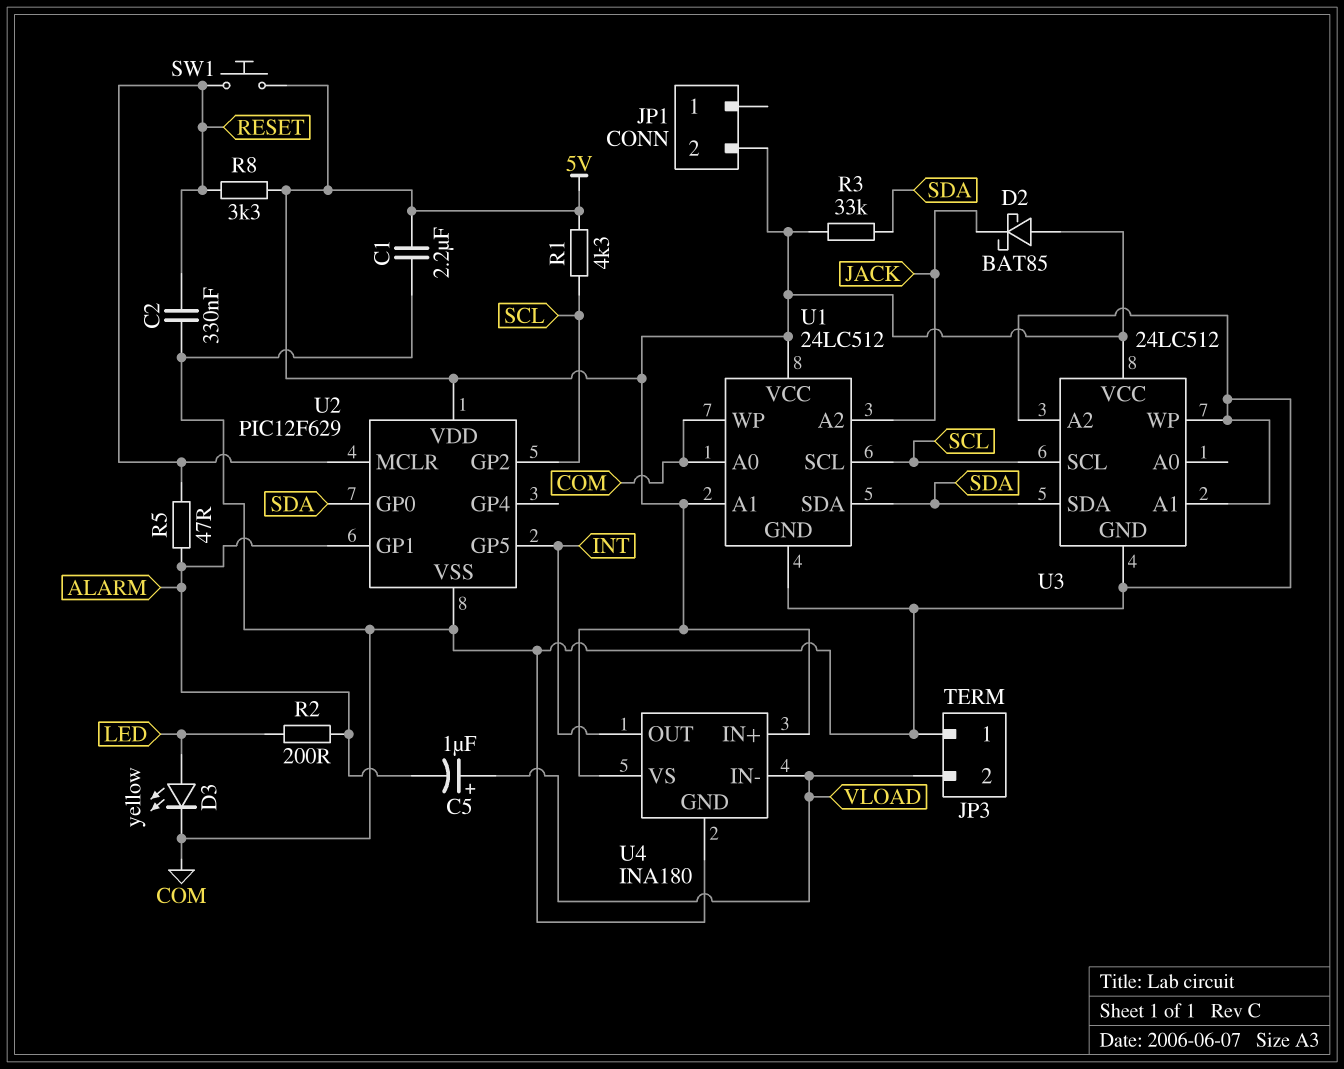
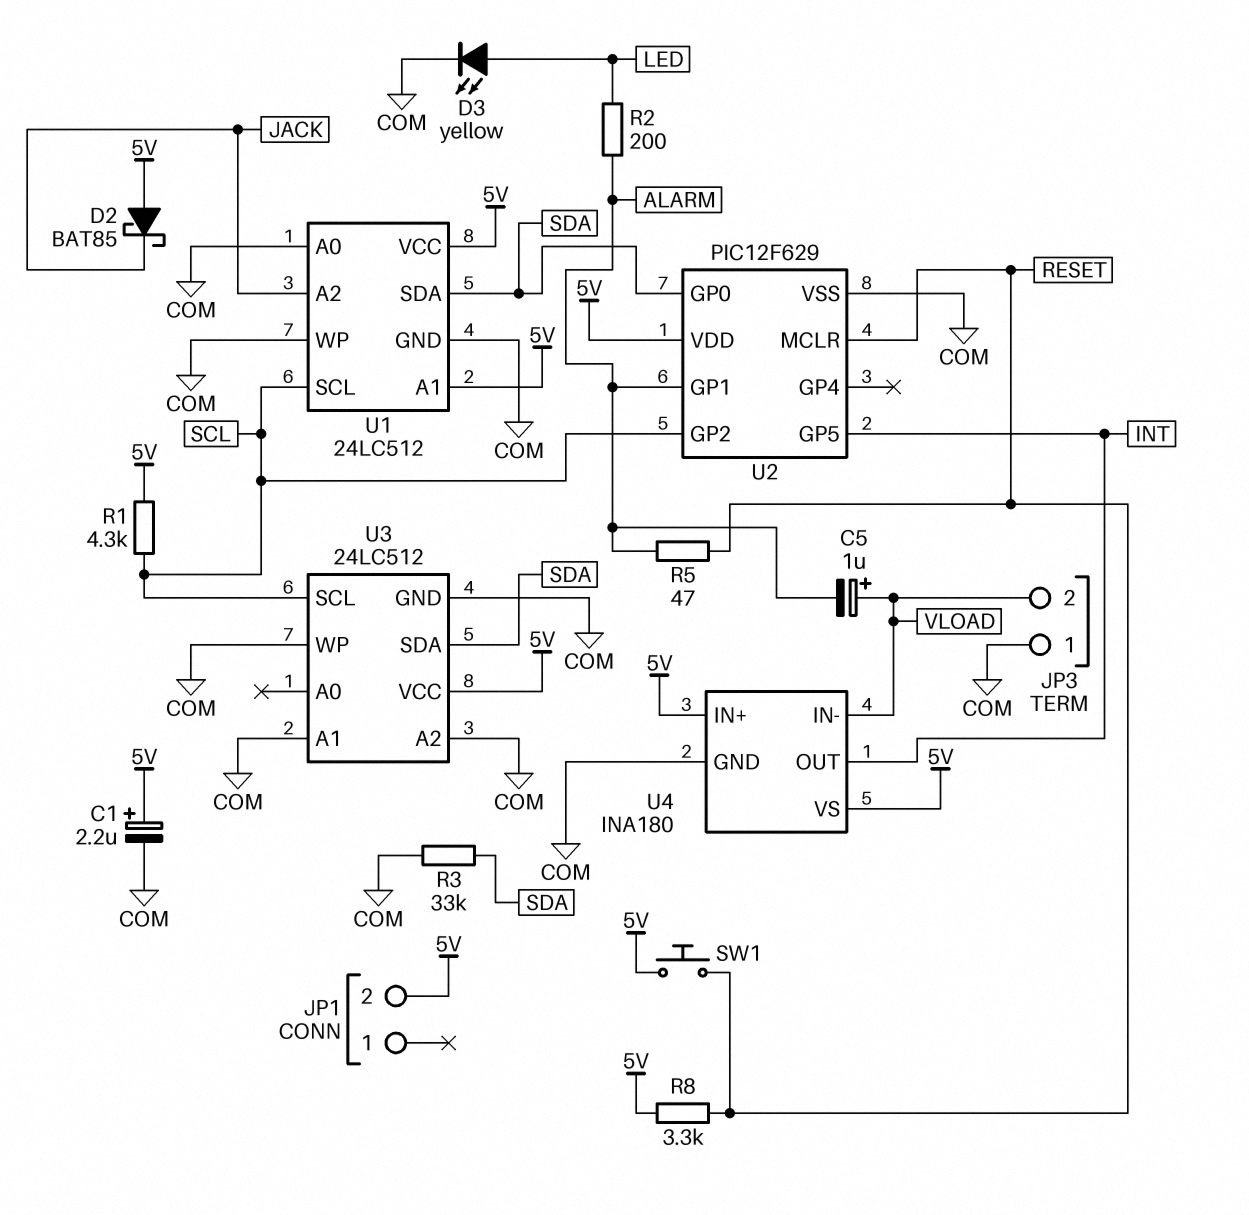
C1: 2.2uF (5V, COM) -> 2.2uF (plus 5V, minus COM)
C2: 330nF (COM, RESET) -> none
R3: 33k (5V, SDA) -> 33k (COM, SDA)

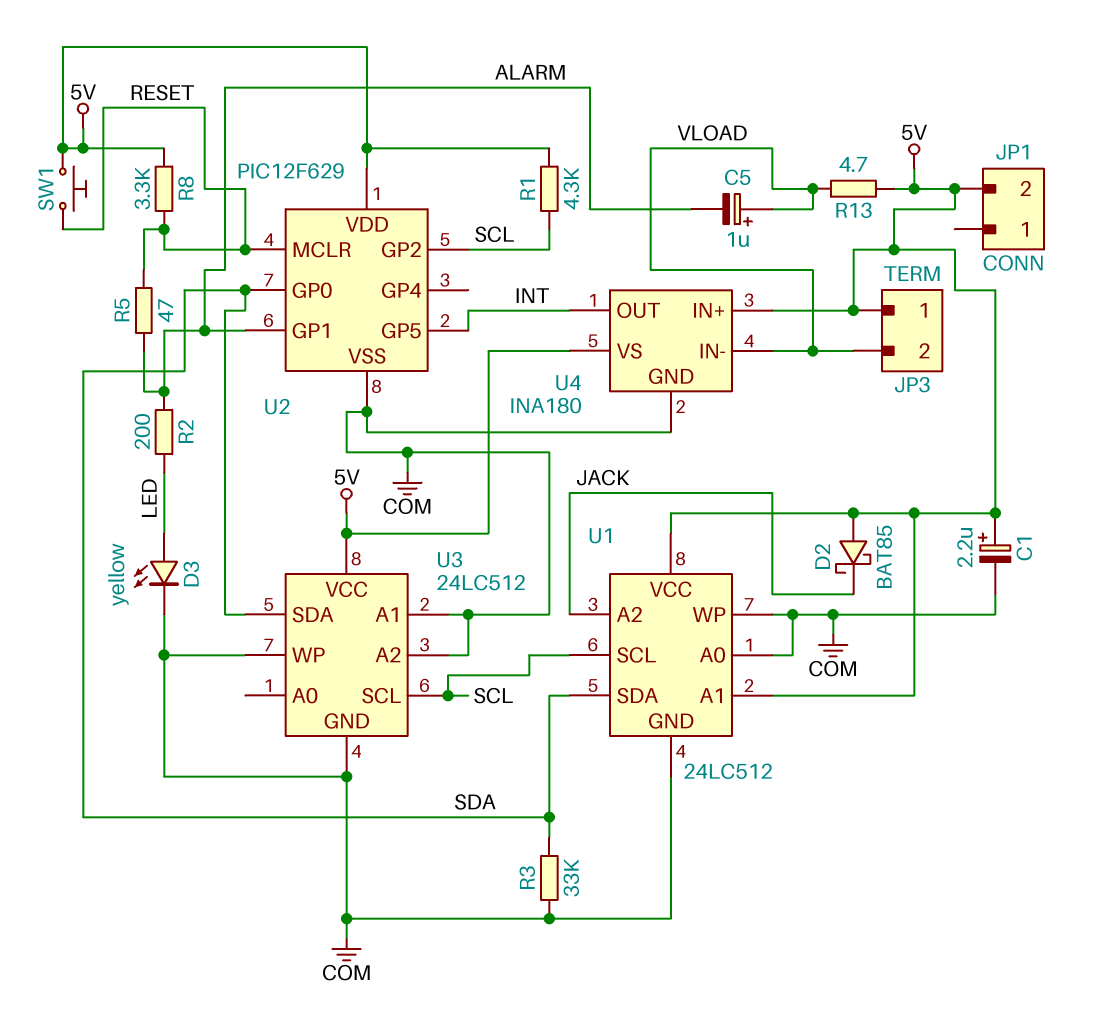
JP3 pin 1: COM -> 5V
R13: none -> 4.7 (5V, VLOAD)

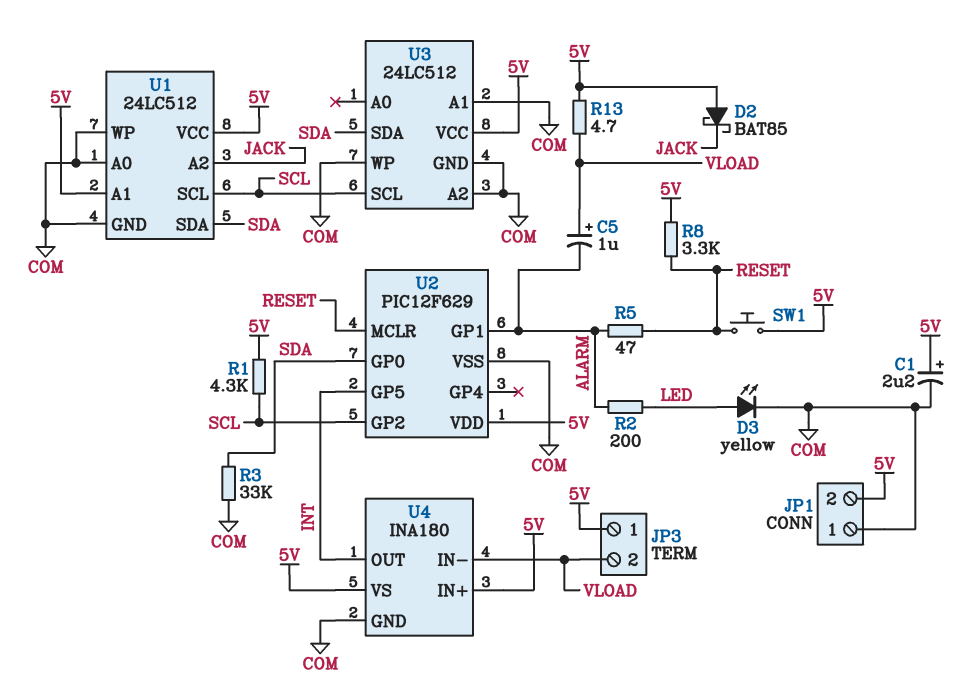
JP1 pin 1: none -> COM

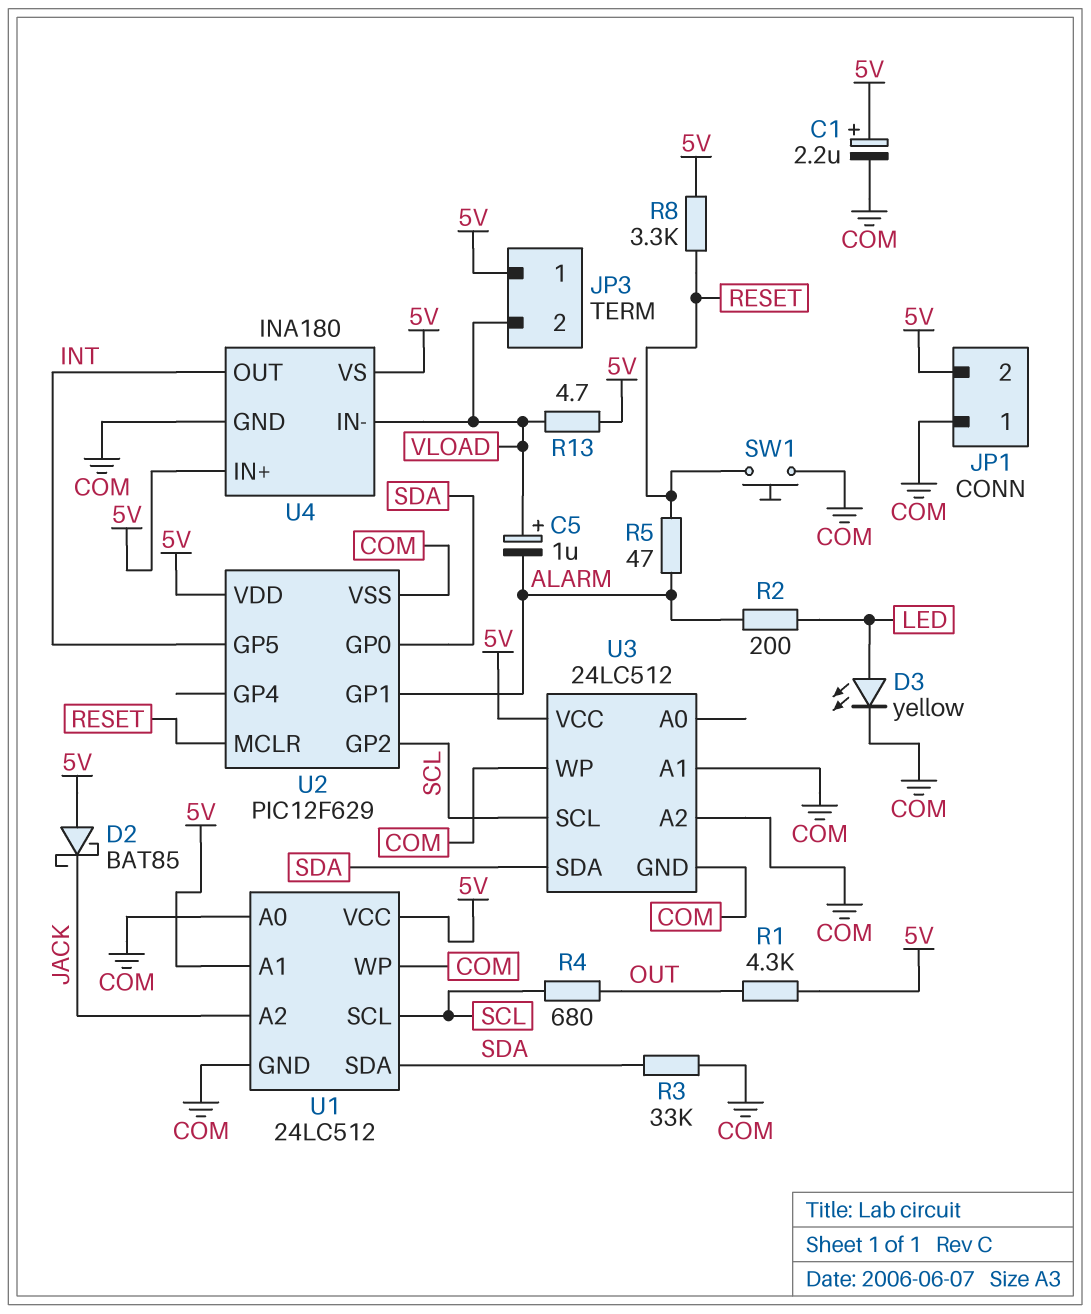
R1: 4.3k (5V, SCL) -> 4.3k (5V, OUT)
R4: none -> 680 (OUT, SCL)
SW1: button (5V, RESET) -> button (COM, RESET)

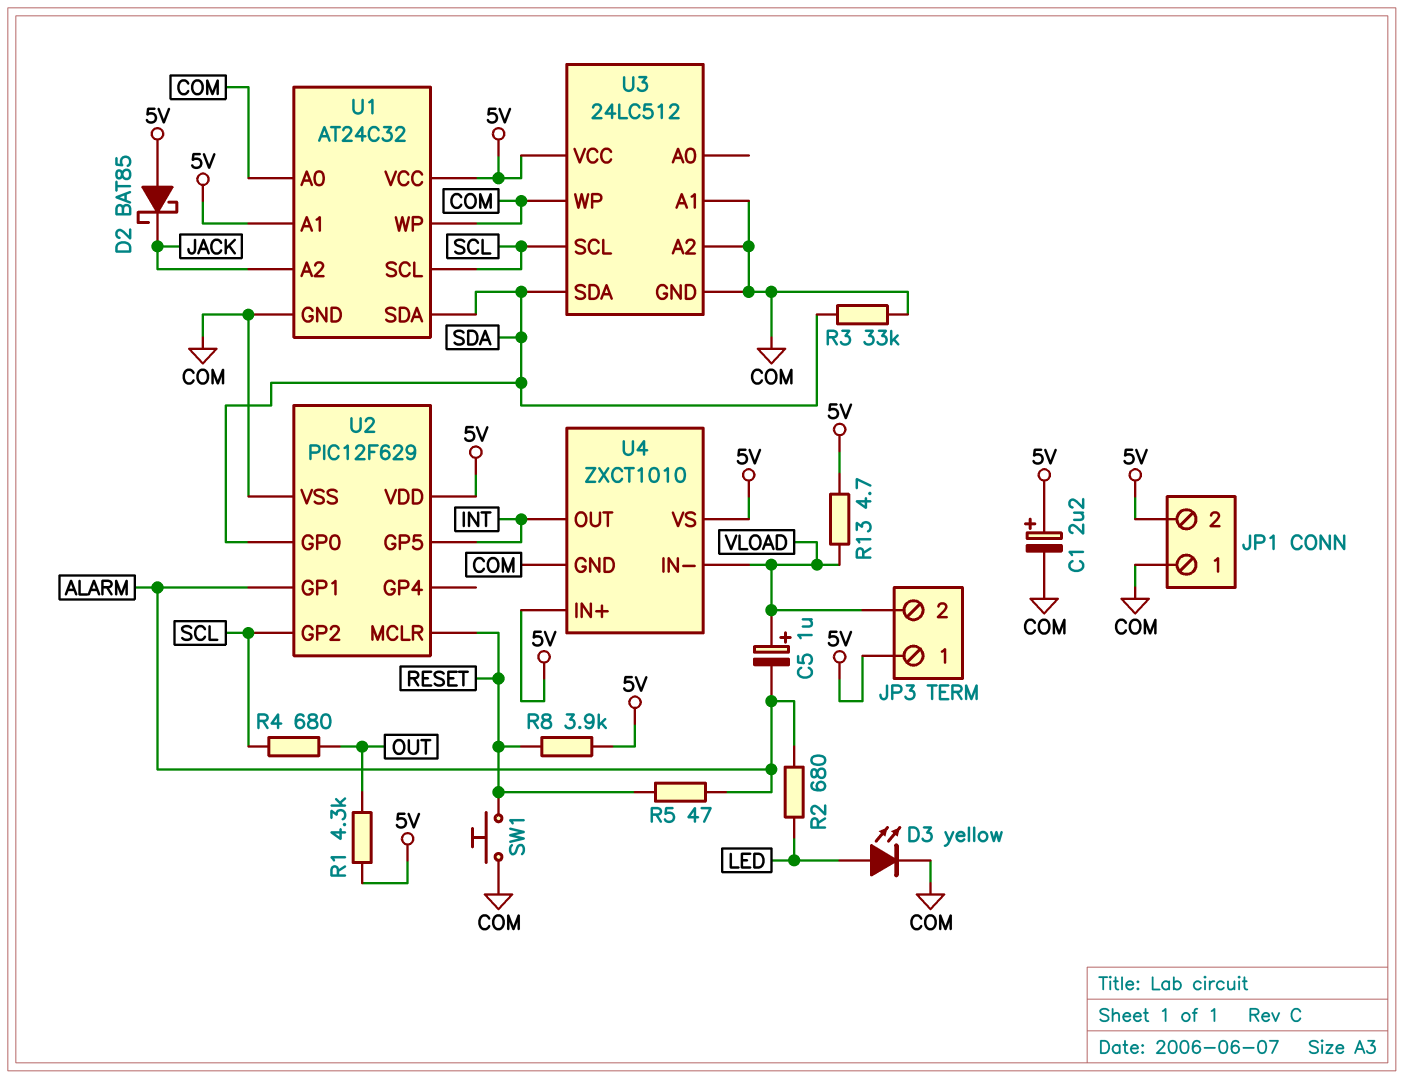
R2: 200 (ALARM, LED) -> 680 (ALARM, LED)
R8: 3.3k (5V, RESET) -> 3.9k (5V, RESET)
U1: 24LC512 -> AT24C32
U4: INA180 -> ZXCT1010

